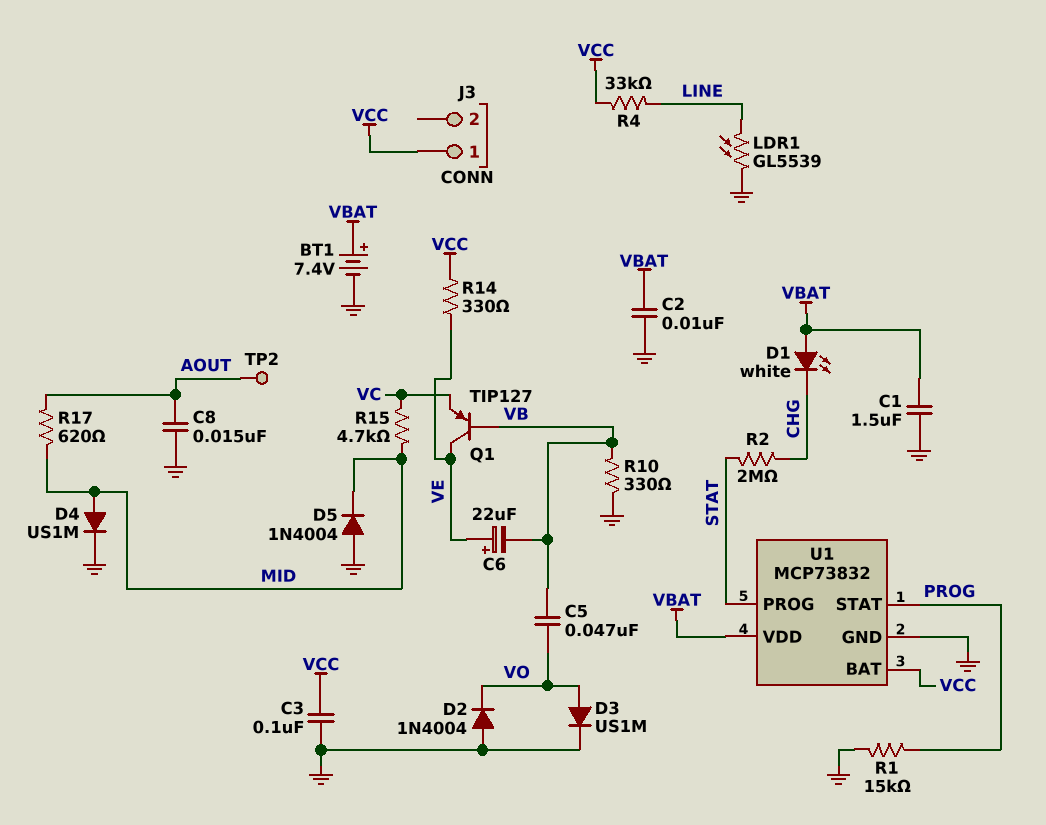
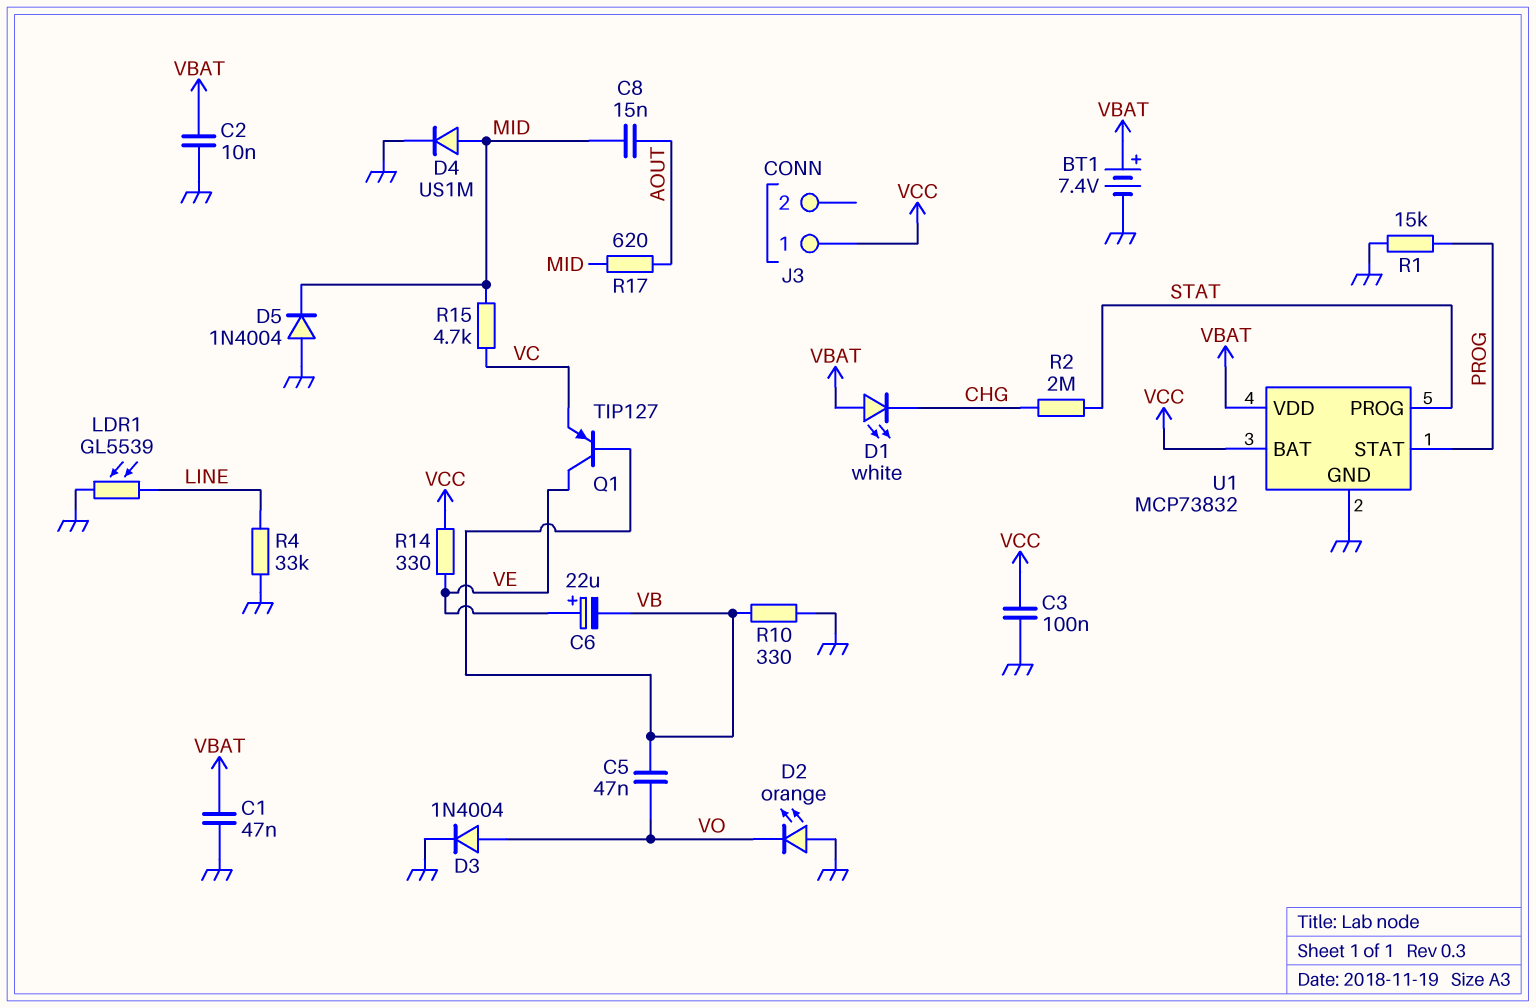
C1: 1.5uF (GND, VBAT) -> 47nF (GND, VBAT)
C8: 15nF (AOUT, GND) -> 15nF (AOUT, MID)
D2: diode 1N4004 (A GND, K VO) -> LED orange (A GND, K VO)
D3: diode US1M (A VO, K GND) -> diode 1N4004 (A VO, K GND)
R4: 33k (LINE, VCC) -> 33k (GND, LINE)
TP2: test point (AOUT) -> none

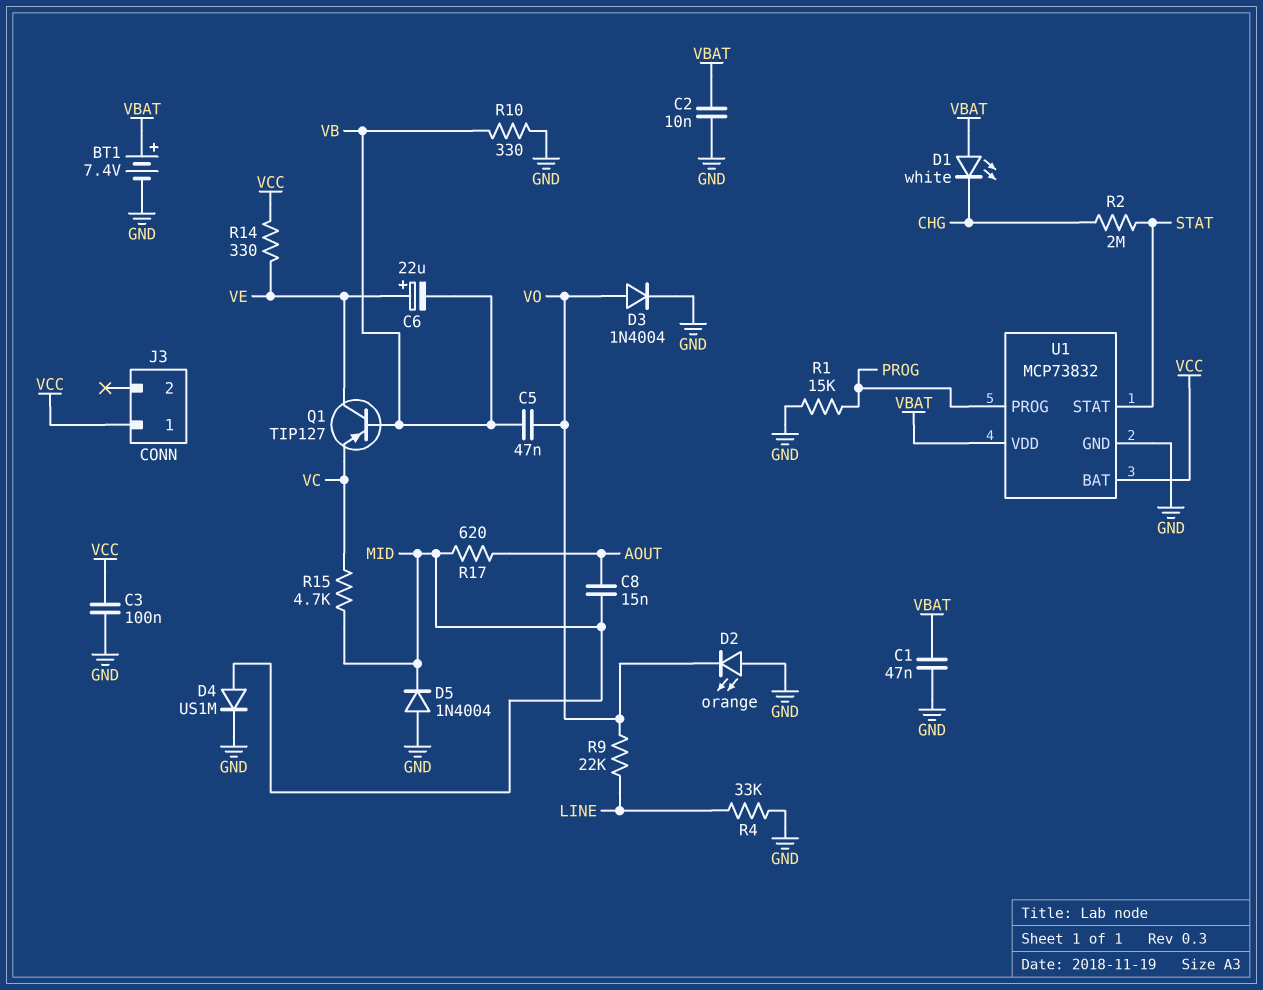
LDR1: GL5539 (GND, LINE) -> none
R9: none -> 22k (LINE, VO)
U1 pin PROG: STAT -> PROG
U1 pin STAT: PROG -> STAT

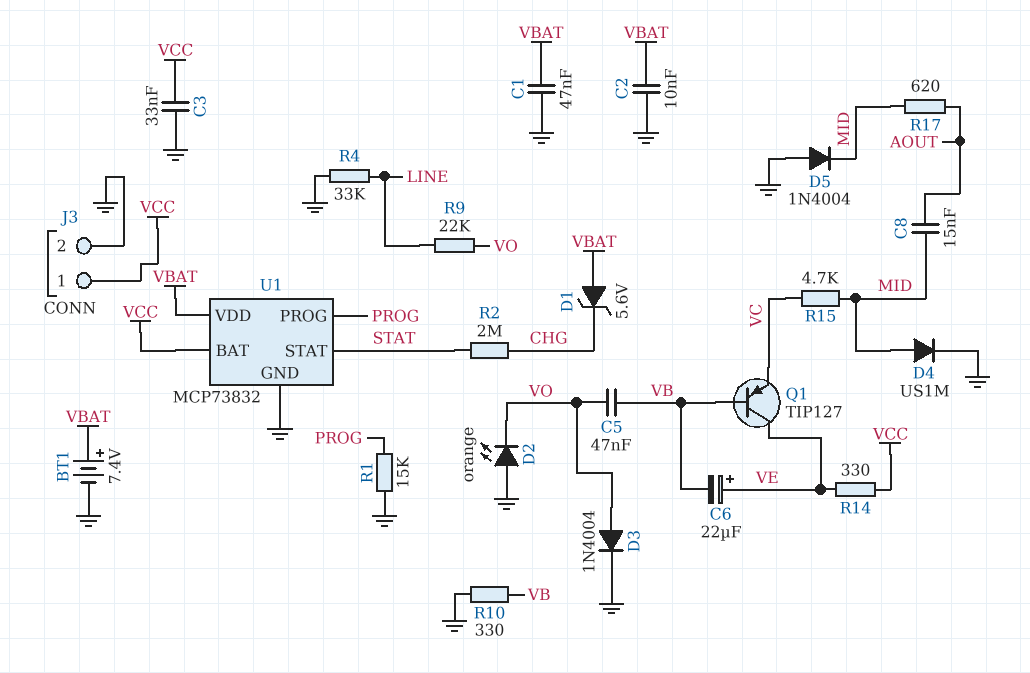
C3: 100nF (GND, VCC) -> 33nF (GND, VCC)
D1: LED white (A VBAT, K CHG) -> zener 5.6V (A VBAT, K CHG)
J3 pin 2: none -> GND

